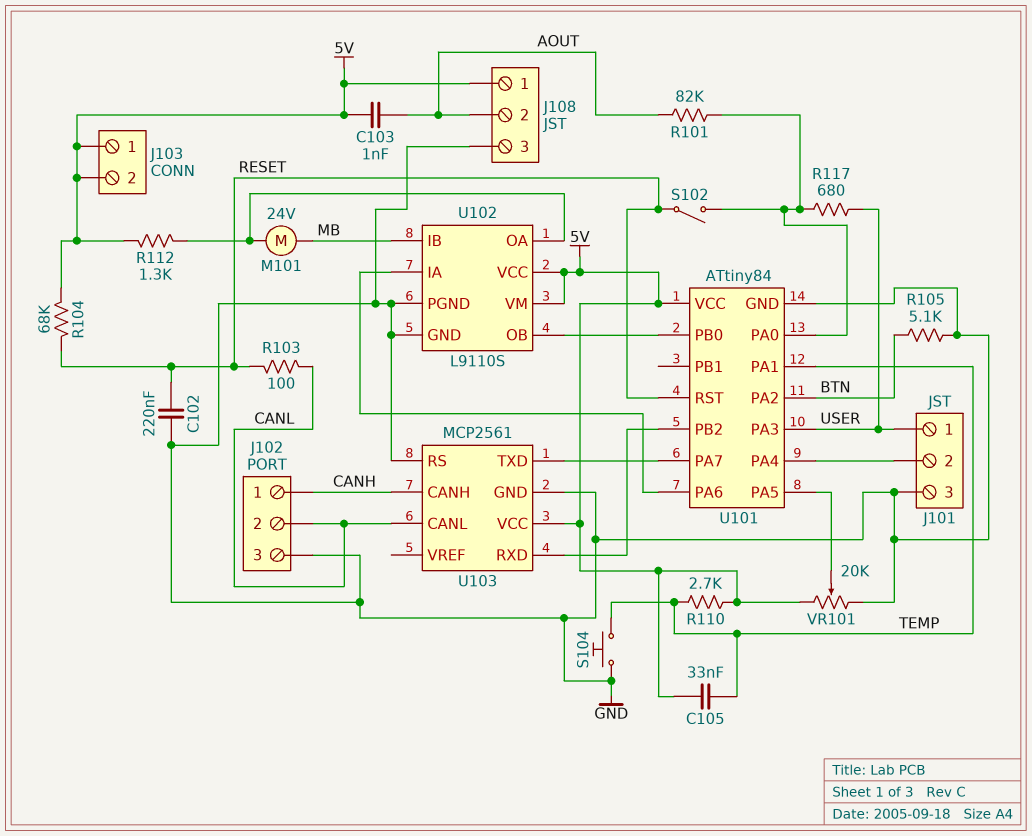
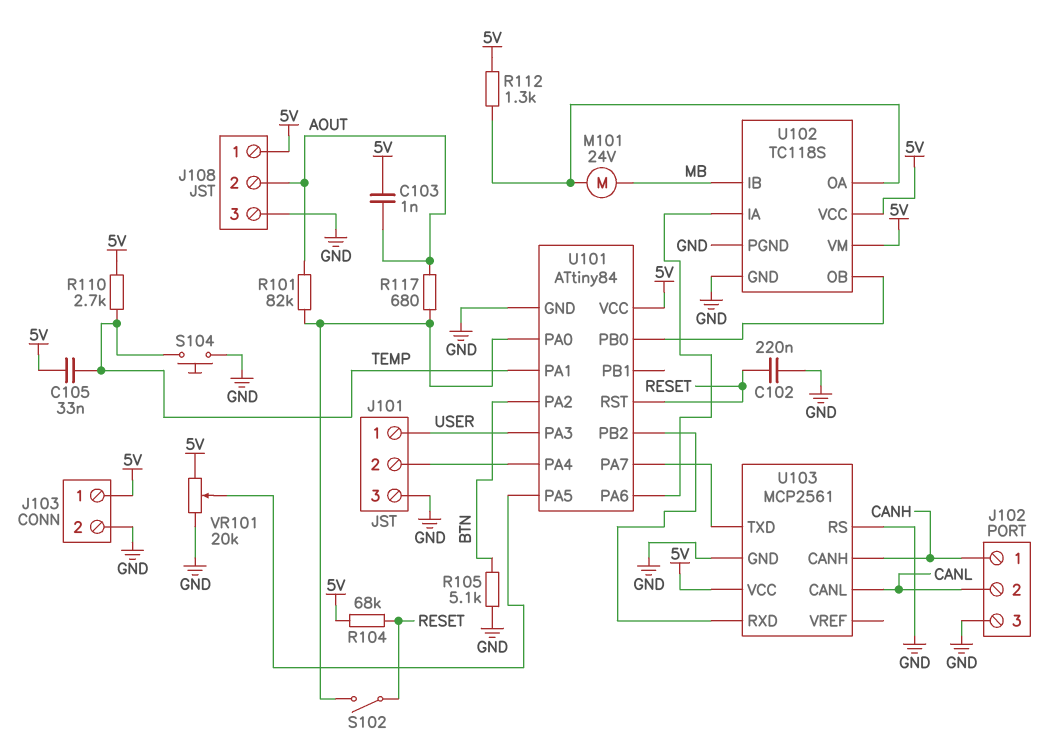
J103 pin 2: 5V -> GND
R103: 100 (CANL, RESET) -> none
R117: 680 (U101/PA0, USER) -> 680 (AOUT, U101/PA0)
U102: L9110S -> TC118S

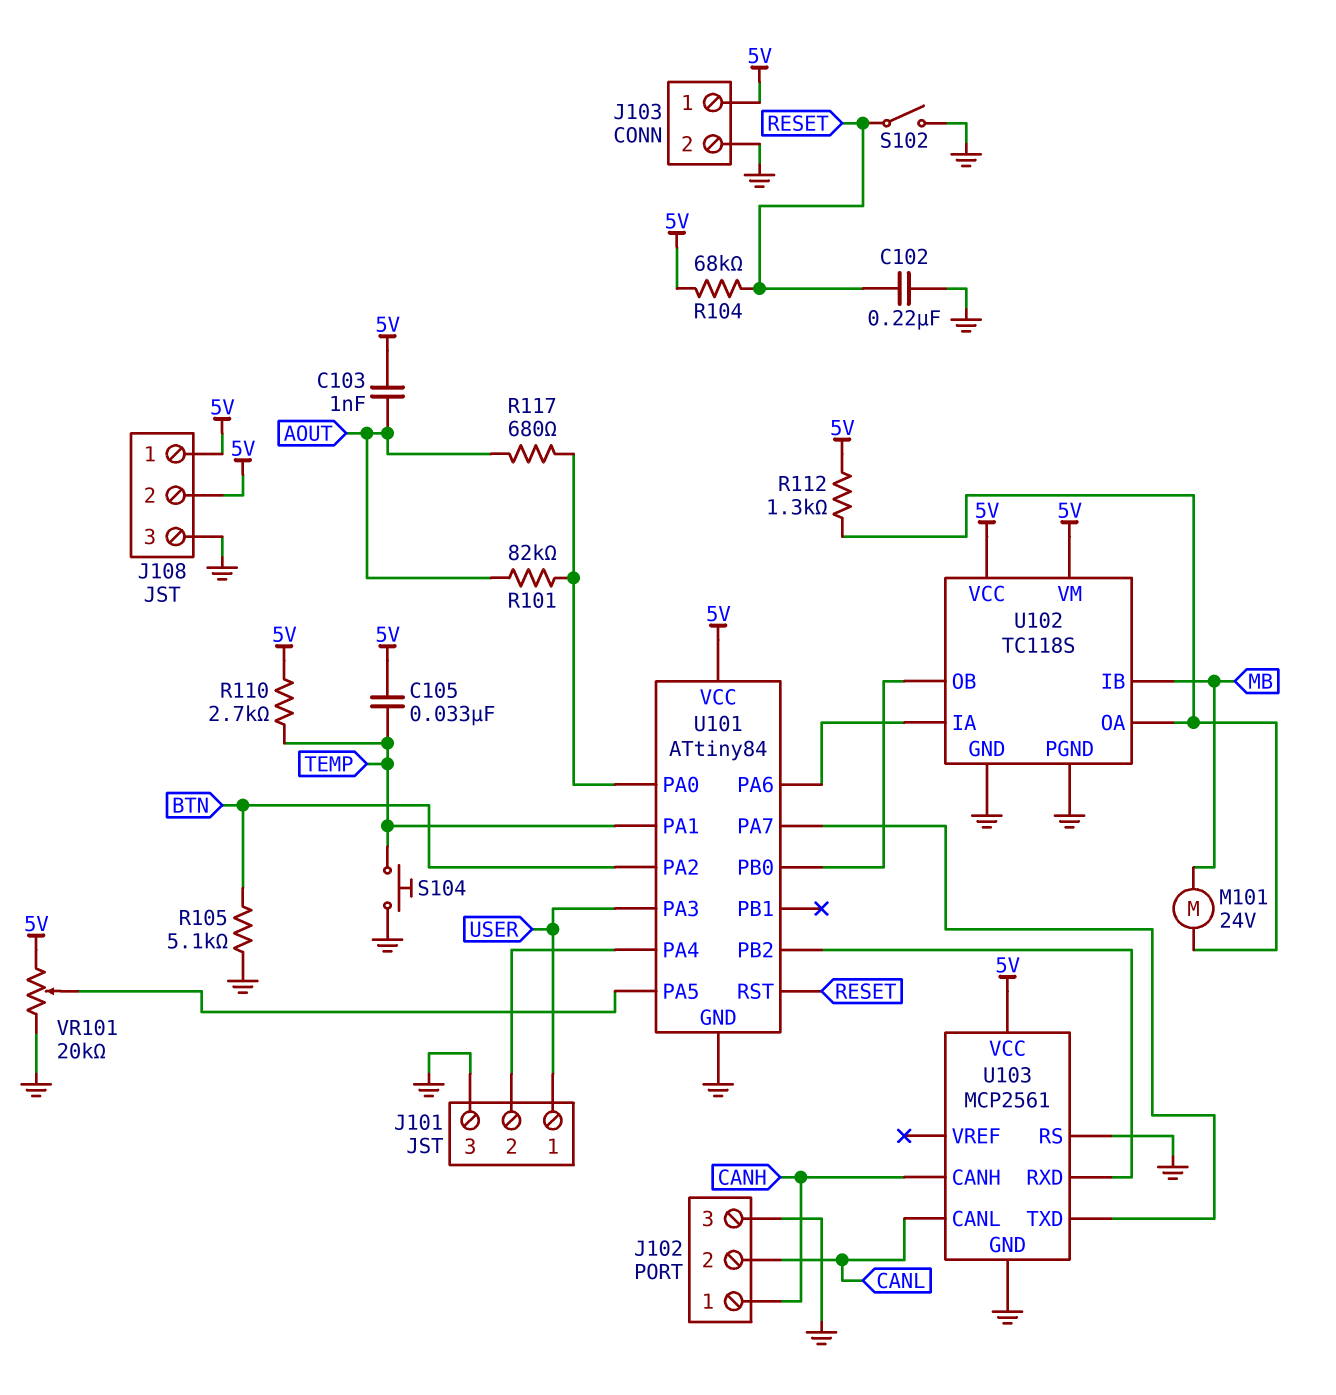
J108 pin 2: AOUT -> 5V
S102: switch (RESET, U101/PA0) -> switch (GND, RESET)

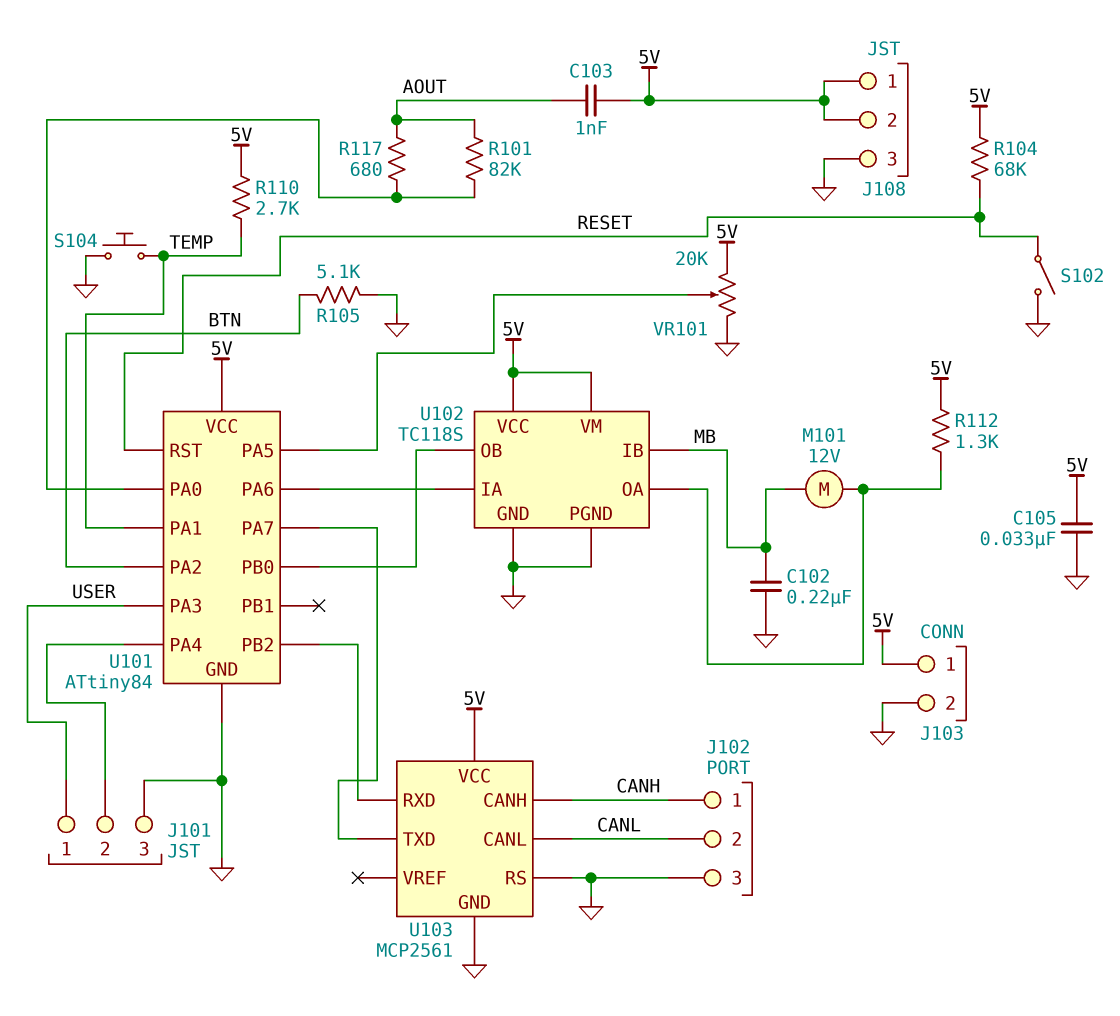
C102: 220nF (GND, RESET) -> 220nF (GND, MB)
C105: 33nF (5V, TEMP) -> 33nF (5V, GND)
M101: motor 24V (MB, U102/OA) -> motor 12V (MB, U102/OA)

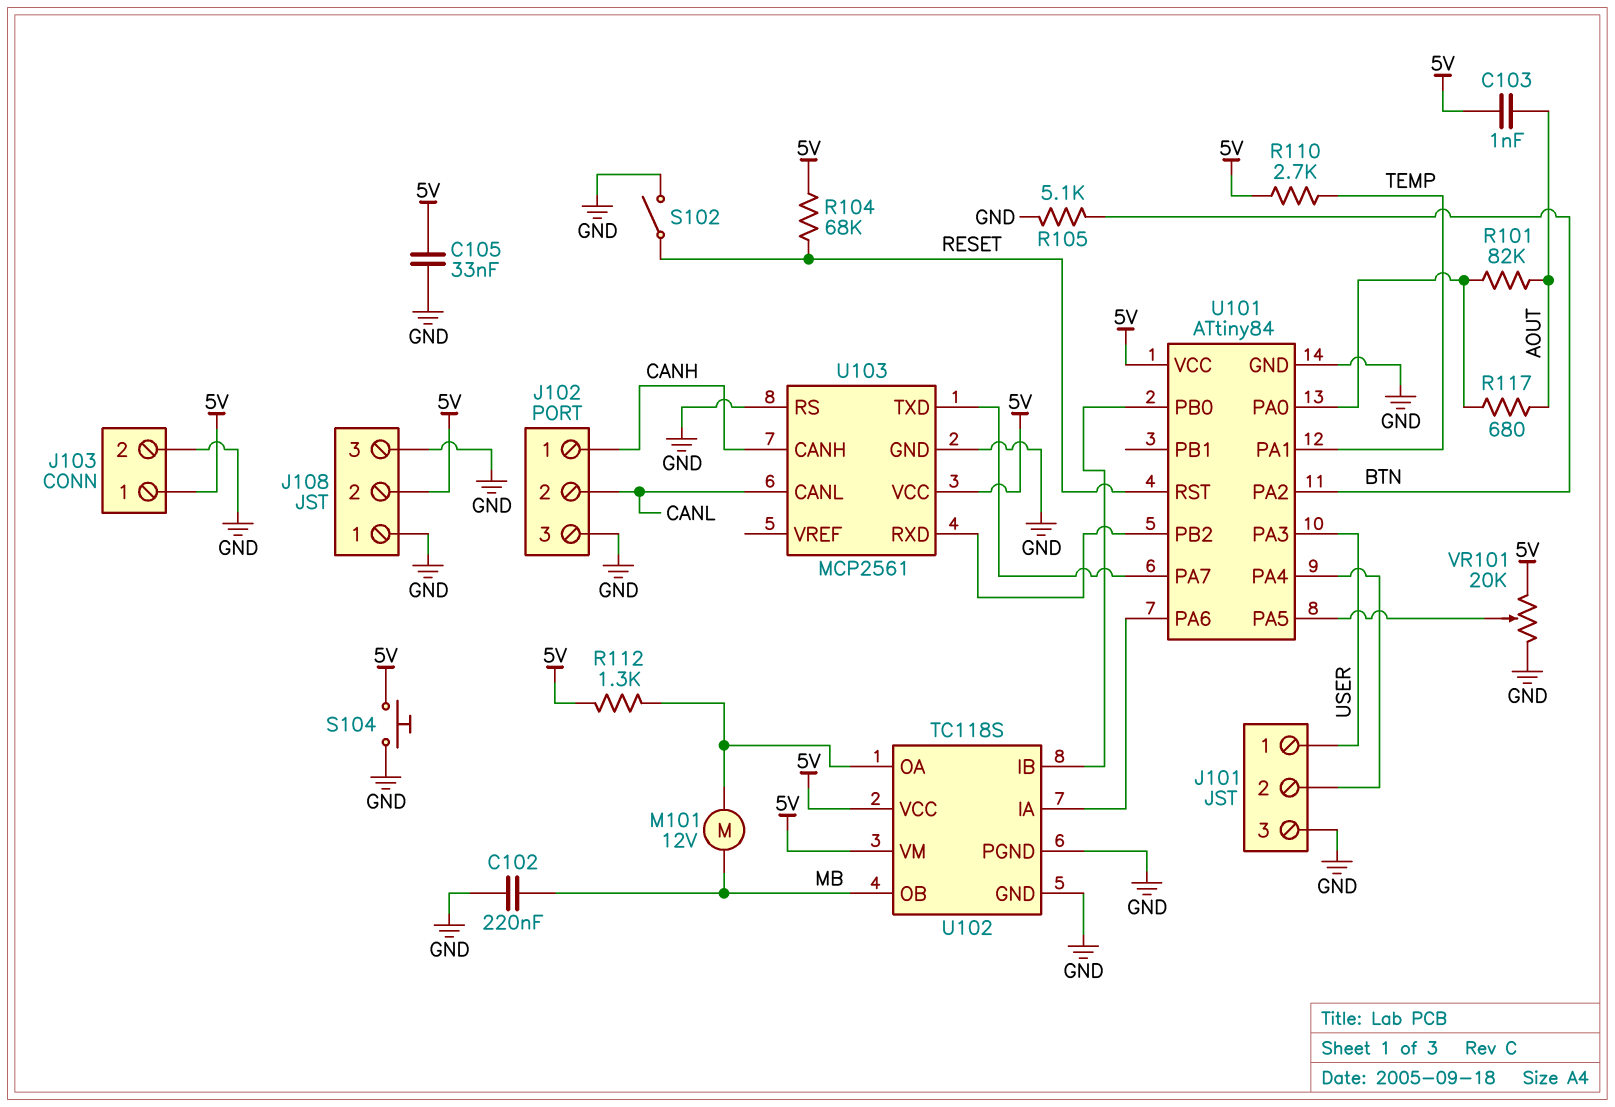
J108 pin 1: 5V -> GND
S104: button (GND, TEMP) -> button (5V, GND)
U102 pin IB: MB -> U101/PB0
U102 pin OB: U101/PB0 -> MB

